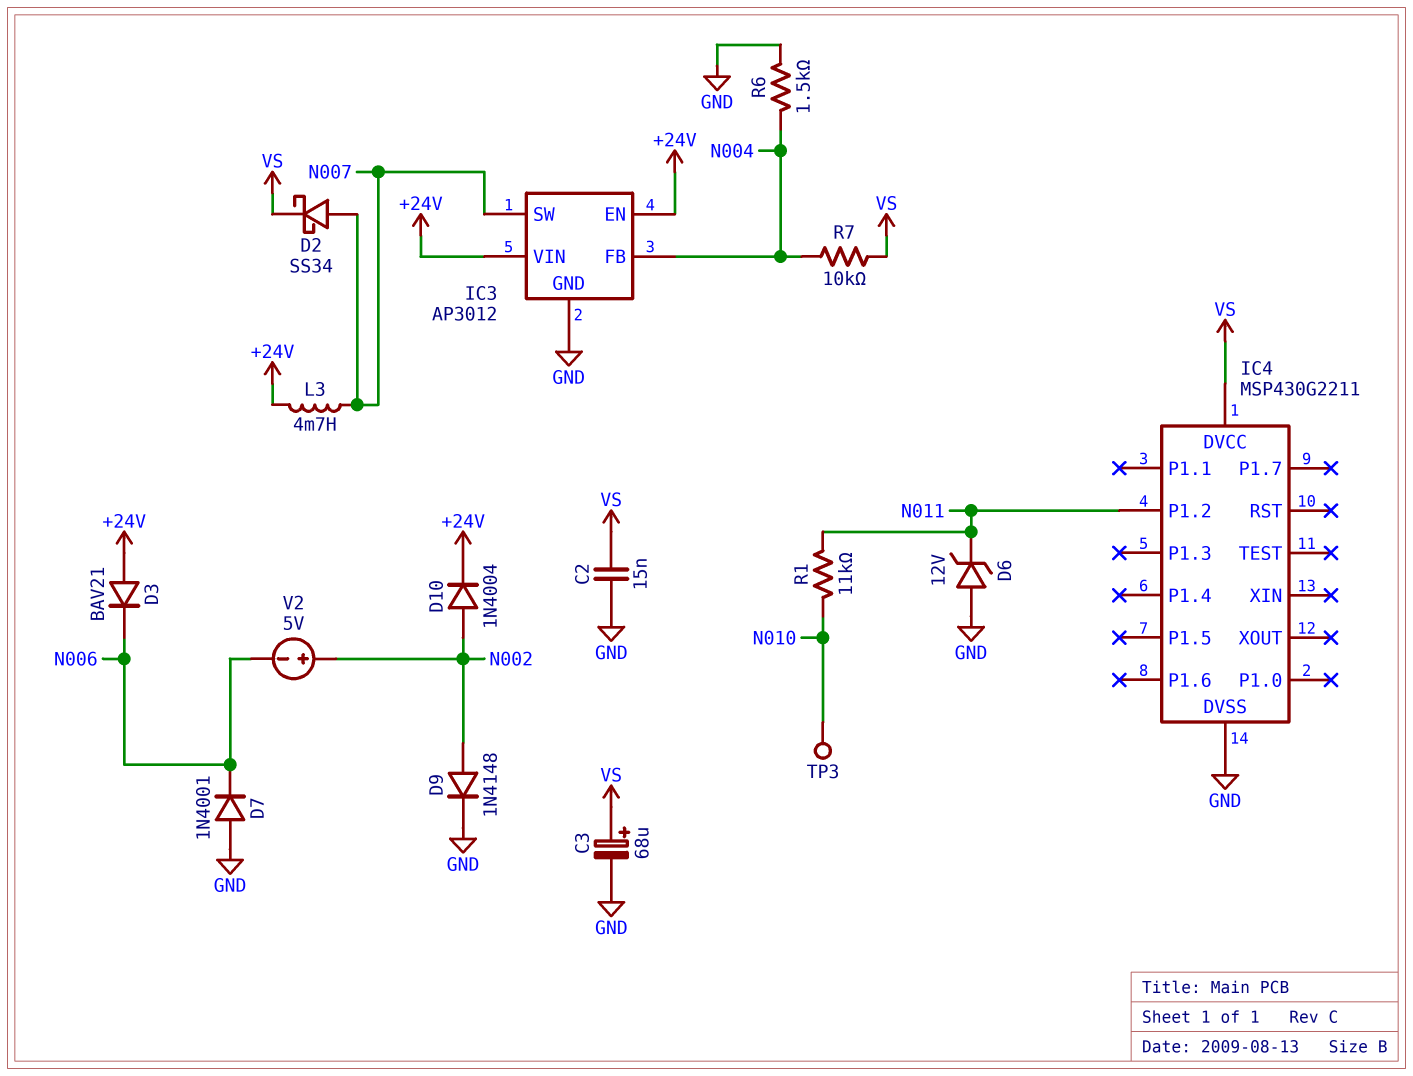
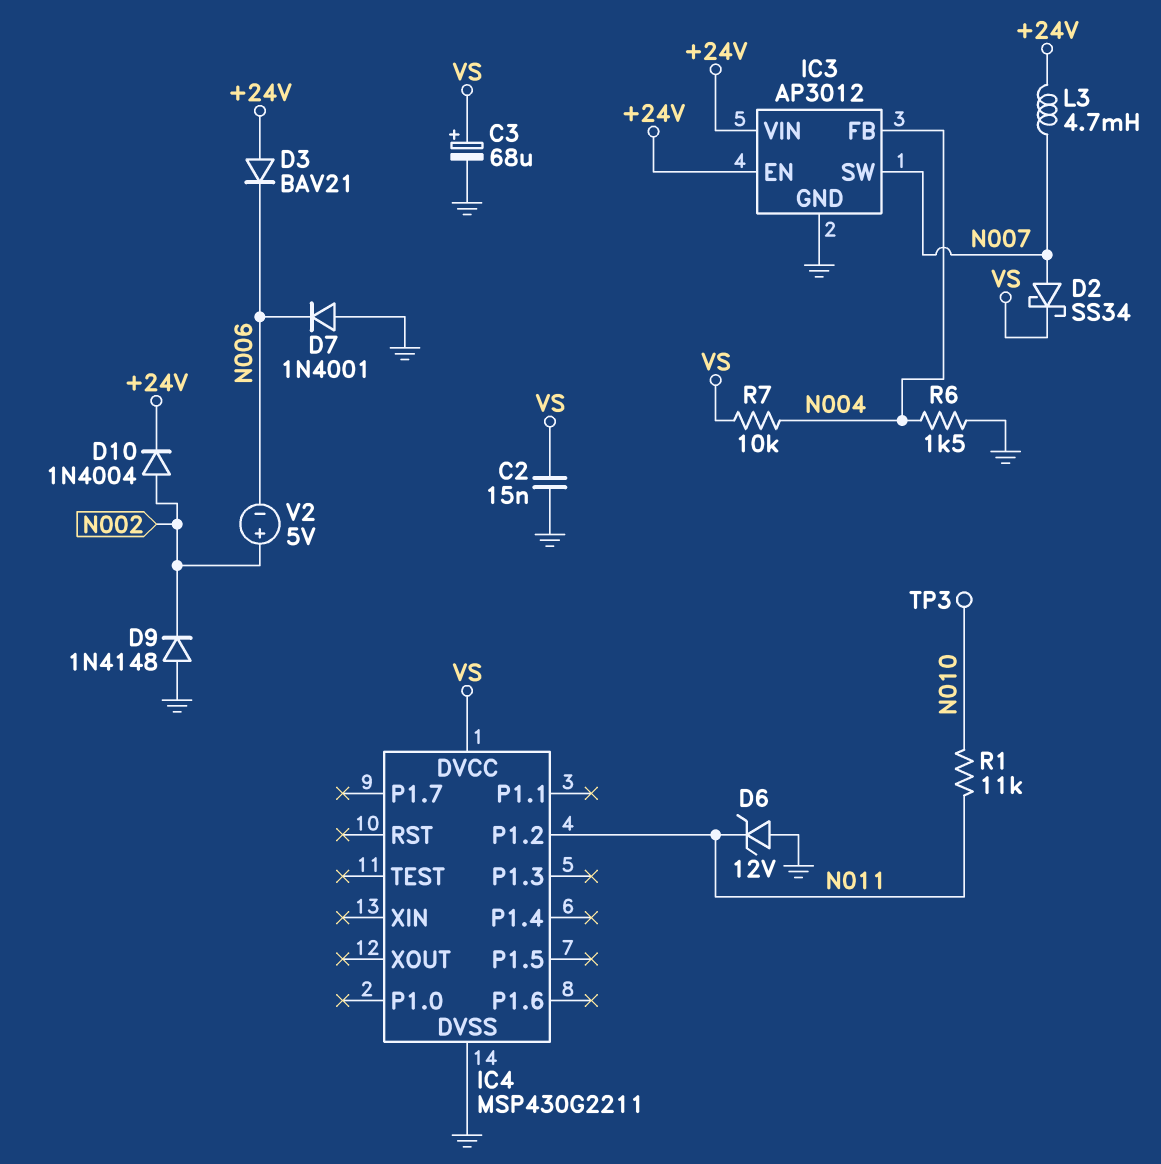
D9: diode 1N4148 (A N002, K GND) -> diode 1N4148 (A GND, K N002)

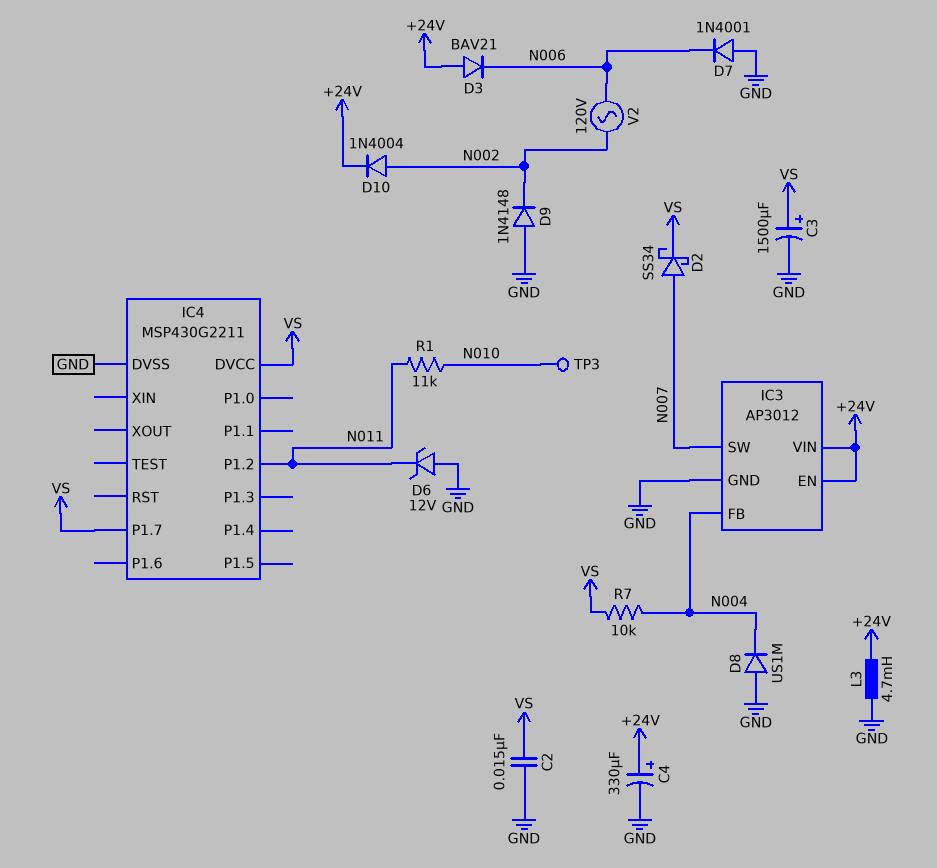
C3: 68uF (plus VS, minus GND) -> 1500uF (plus VS, minus GND)
C4: none -> 330uF (plus +24V, minus GND)
D8: none -> diode US1M (A GND, K N004)
IC4 pin P1.7: none -> VS
L3: 4.7mH (+24V, N007) -> 4.7mH (+24V, GND)
R6: 1.5k (GND, N004) -> none
V2: 5V (plus N002, minus N006) -> AC 120V (N002, N006)

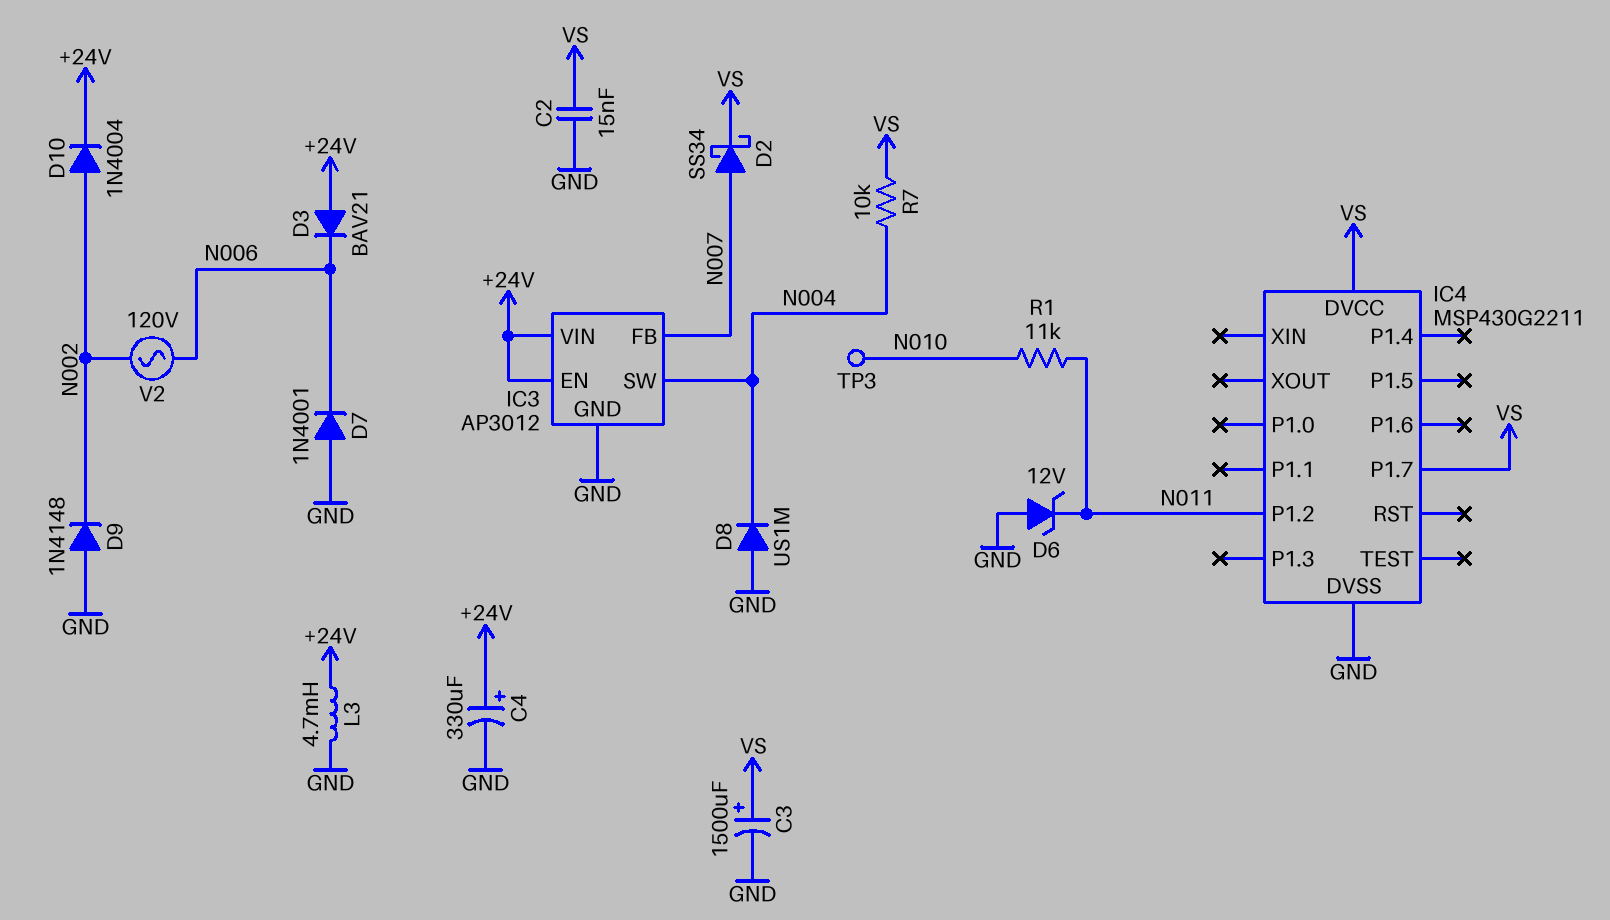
IC3 pin FB: N004 -> N007
IC3 pin SW: N007 -> N004

